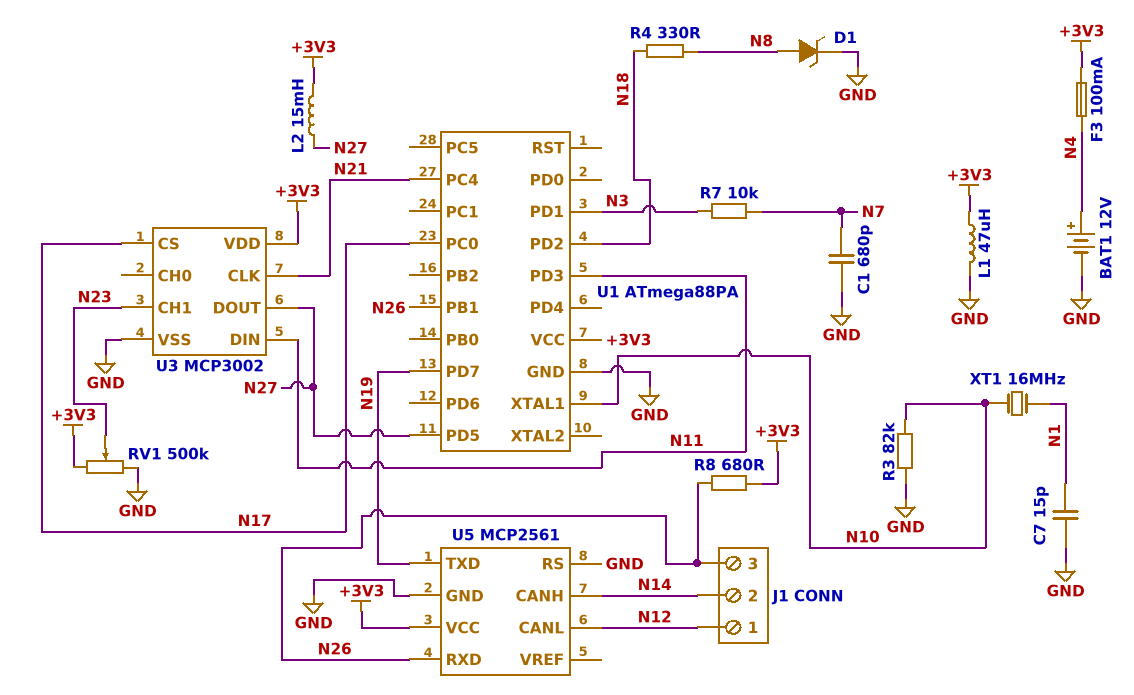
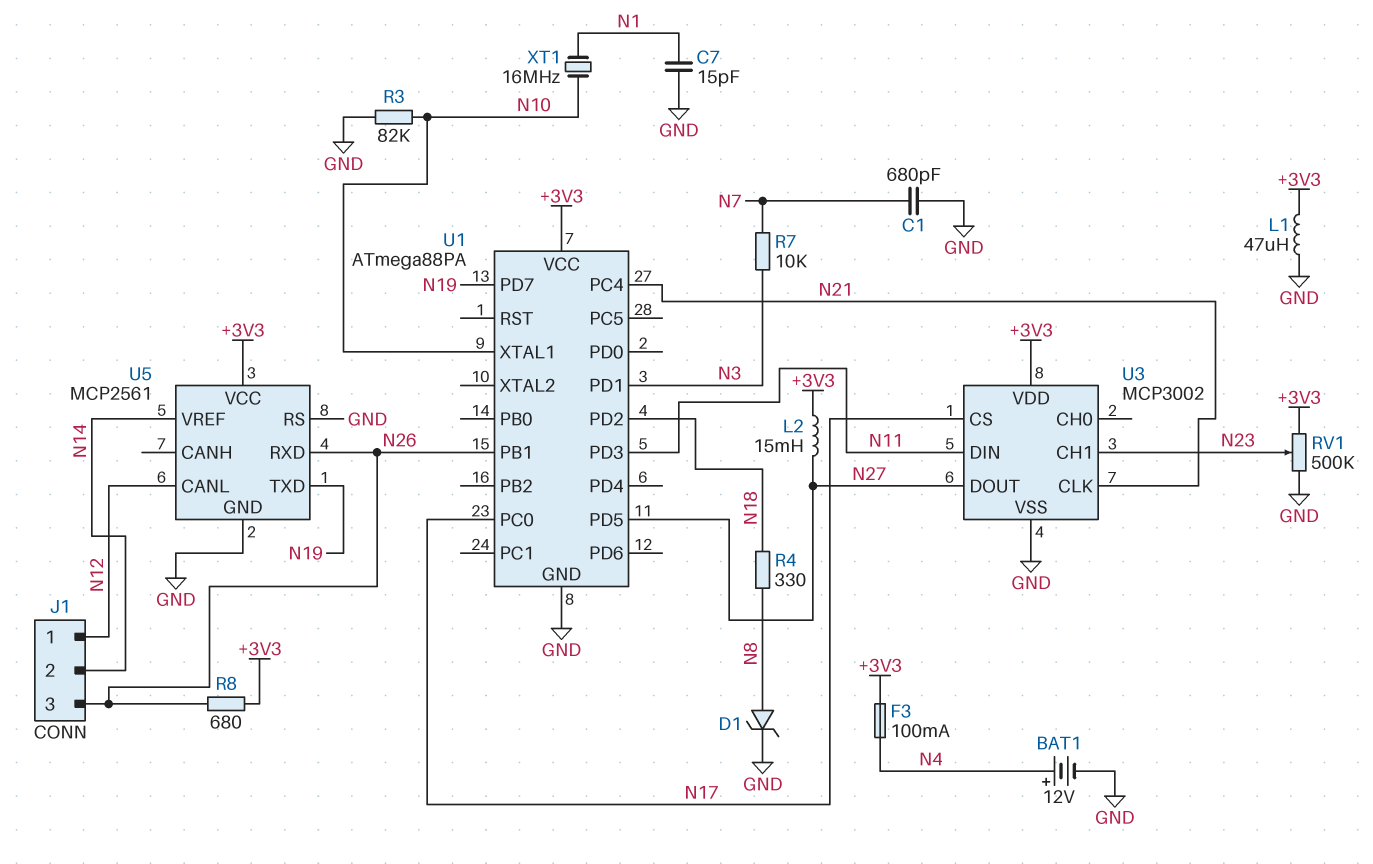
U5 pin CANH: N14 -> none
U5 pin VREF: none -> N14

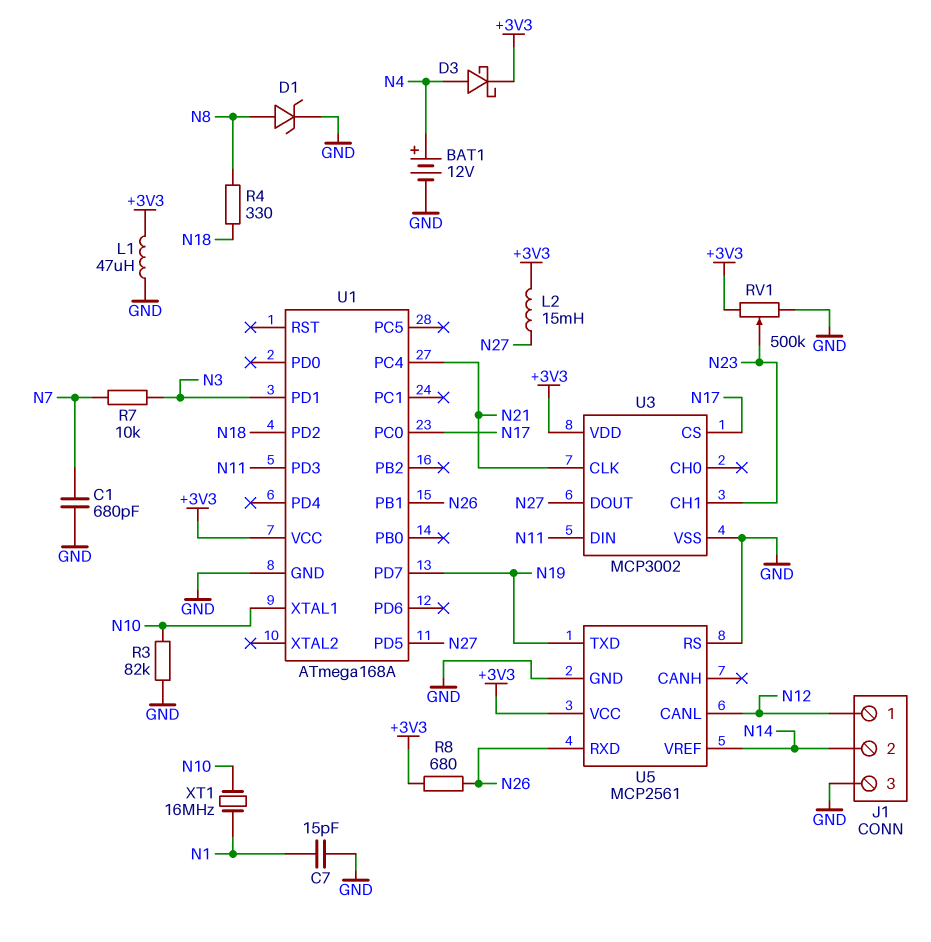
D3: none -> schottky (A N4, K +3V3)
F3: 100mA (+3V3, N4) -> none
J1 pin 3: N26 -> GND
U1: ATmega88PA -> ATmega168A

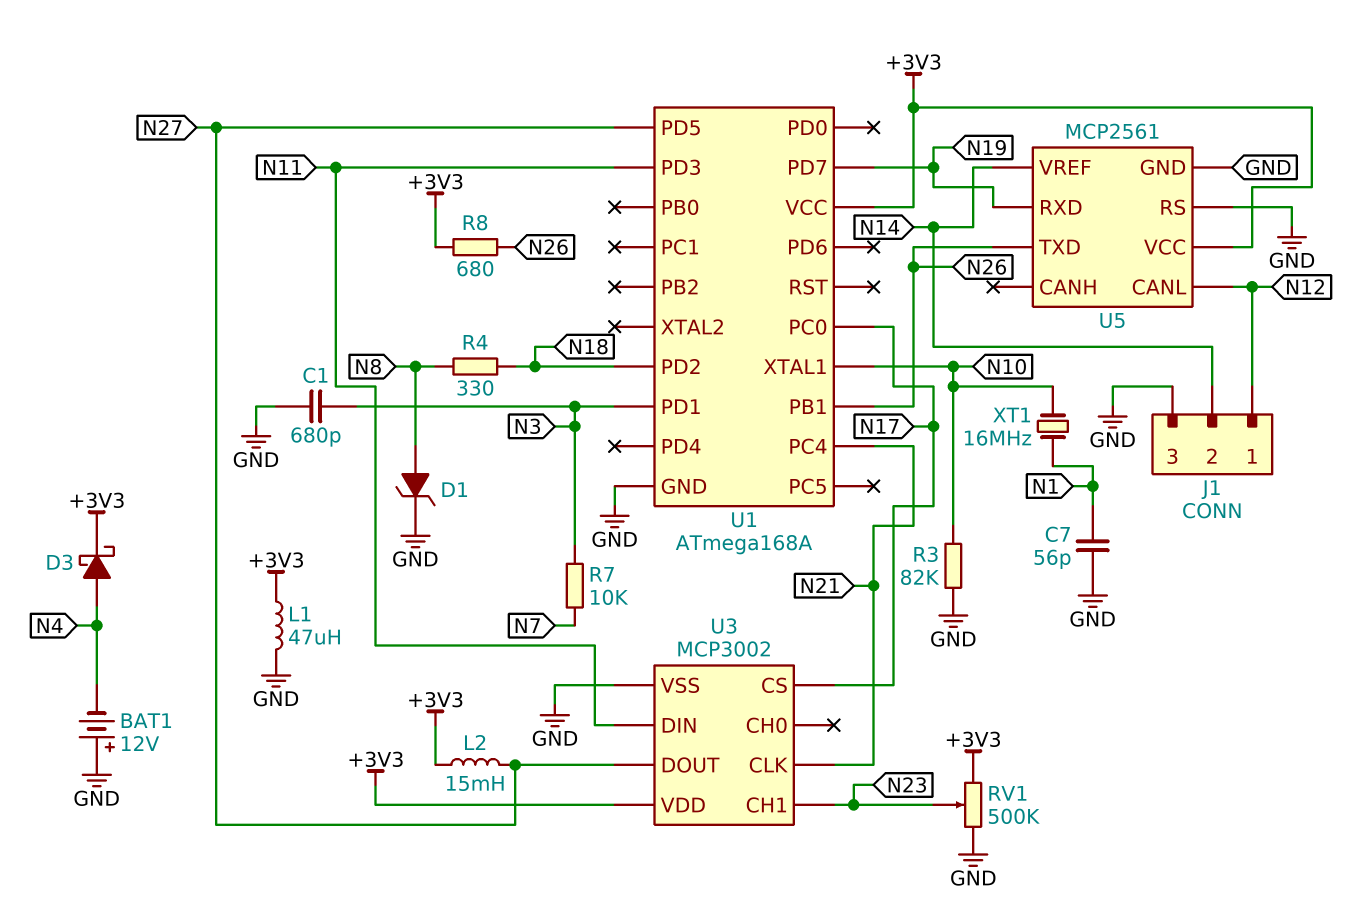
BAT1: 12V (plus N4, minus GND) -> 12V (plus GND, minus N4)
C1: 680pF (GND, N7) -> 680pF (GND, N3)
C7: 15pF (GND, N1) -> 56pF (GND, N1)
U5 pin RXD: N26 -> N19
U5 pin TXD: N19 -> N26

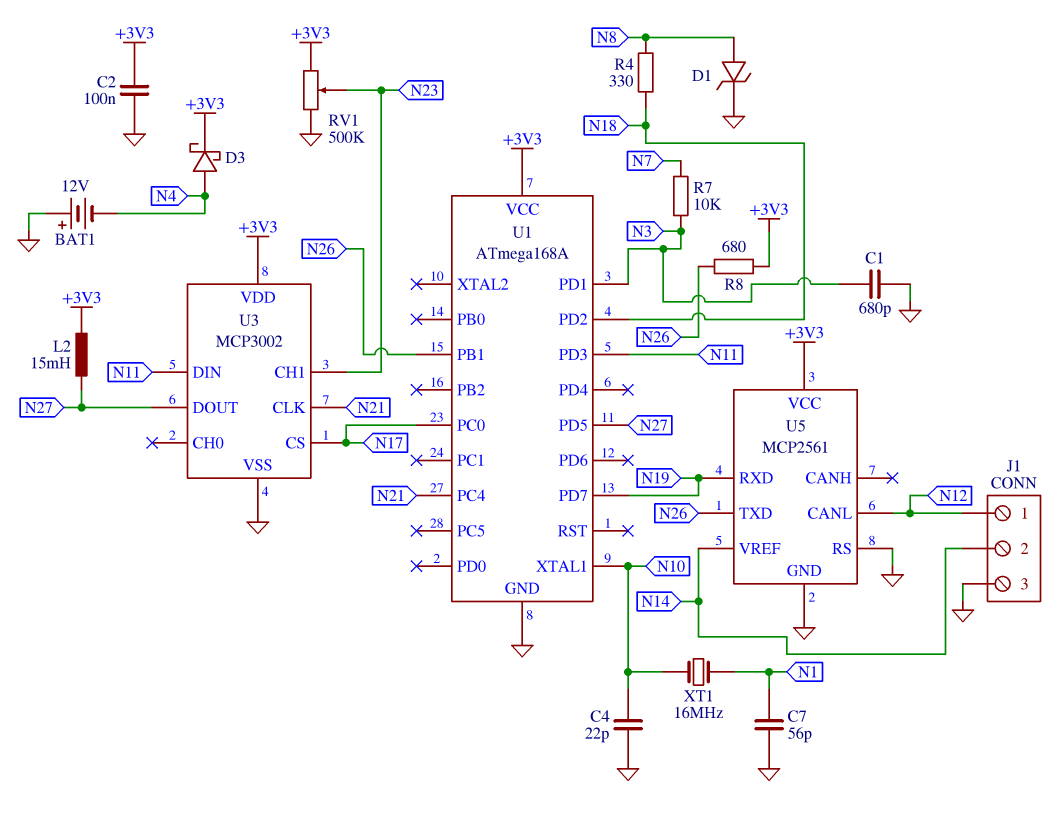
C2: none -> 100nF (+3V3, GND)
C4: none -> 22pF (GND, N10)
L1: 47uH (+3V3, GND) -> none
R3: 82k (GND, N10) -> none

